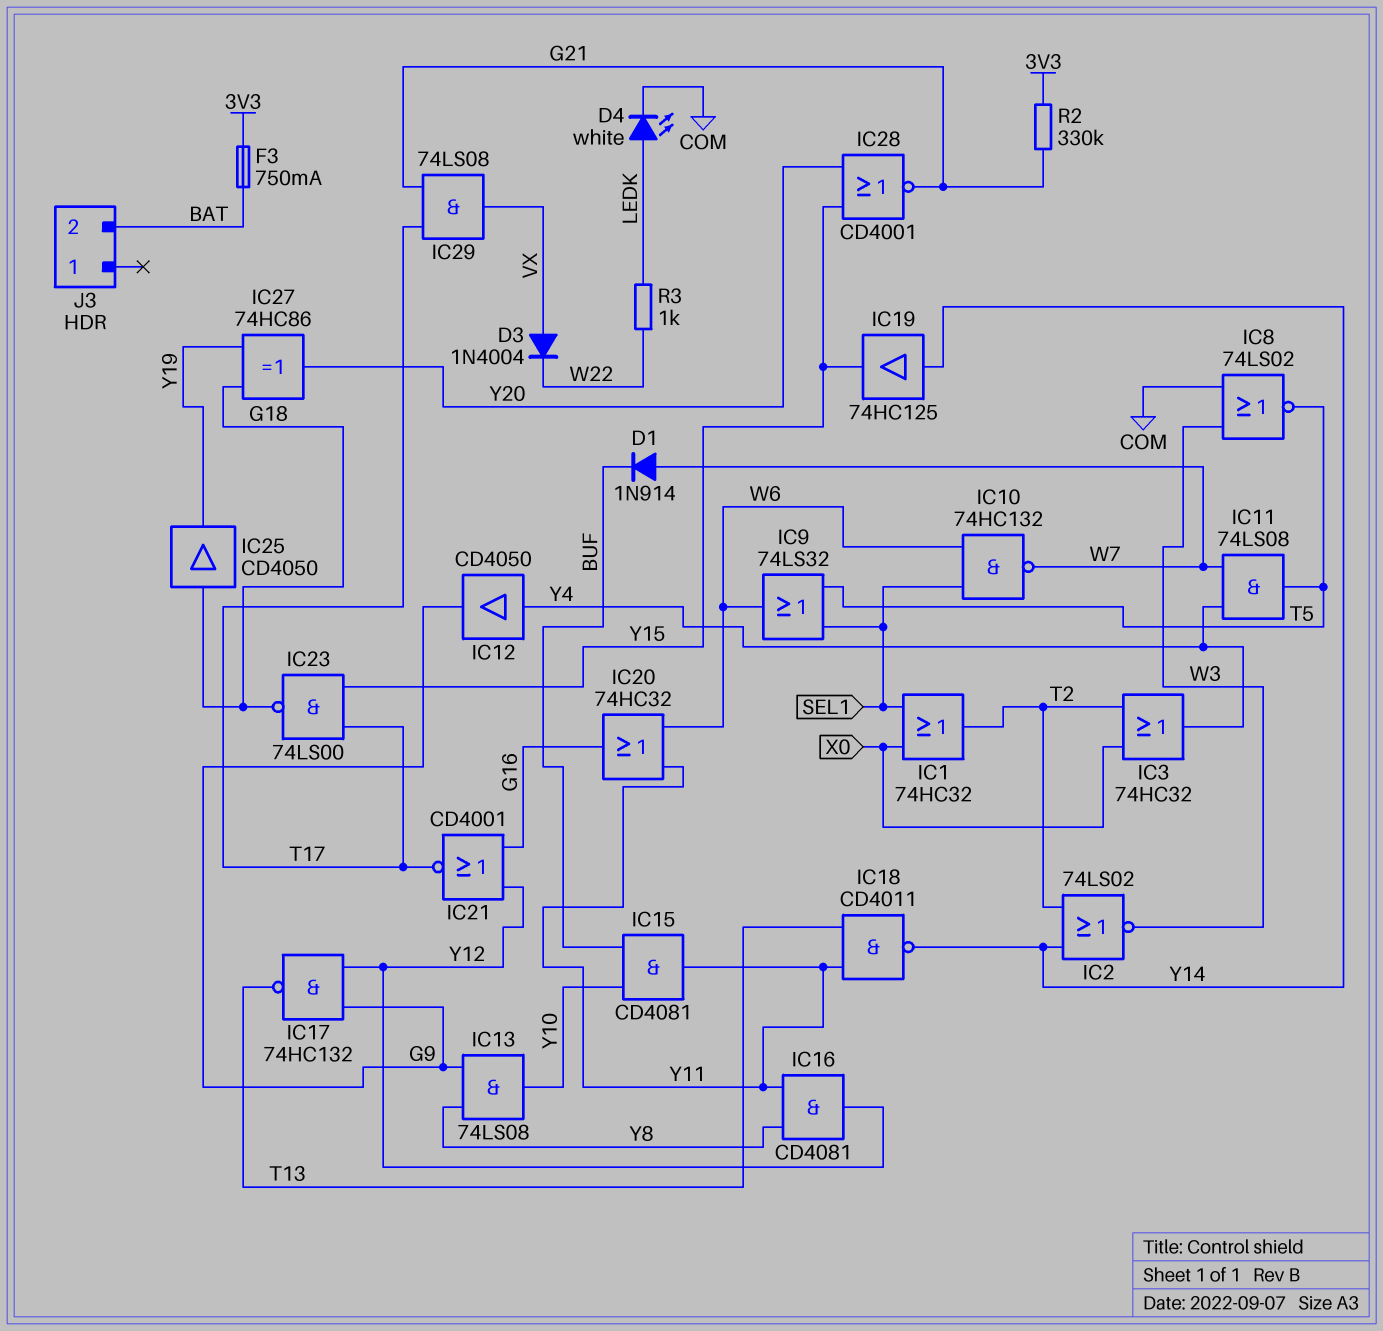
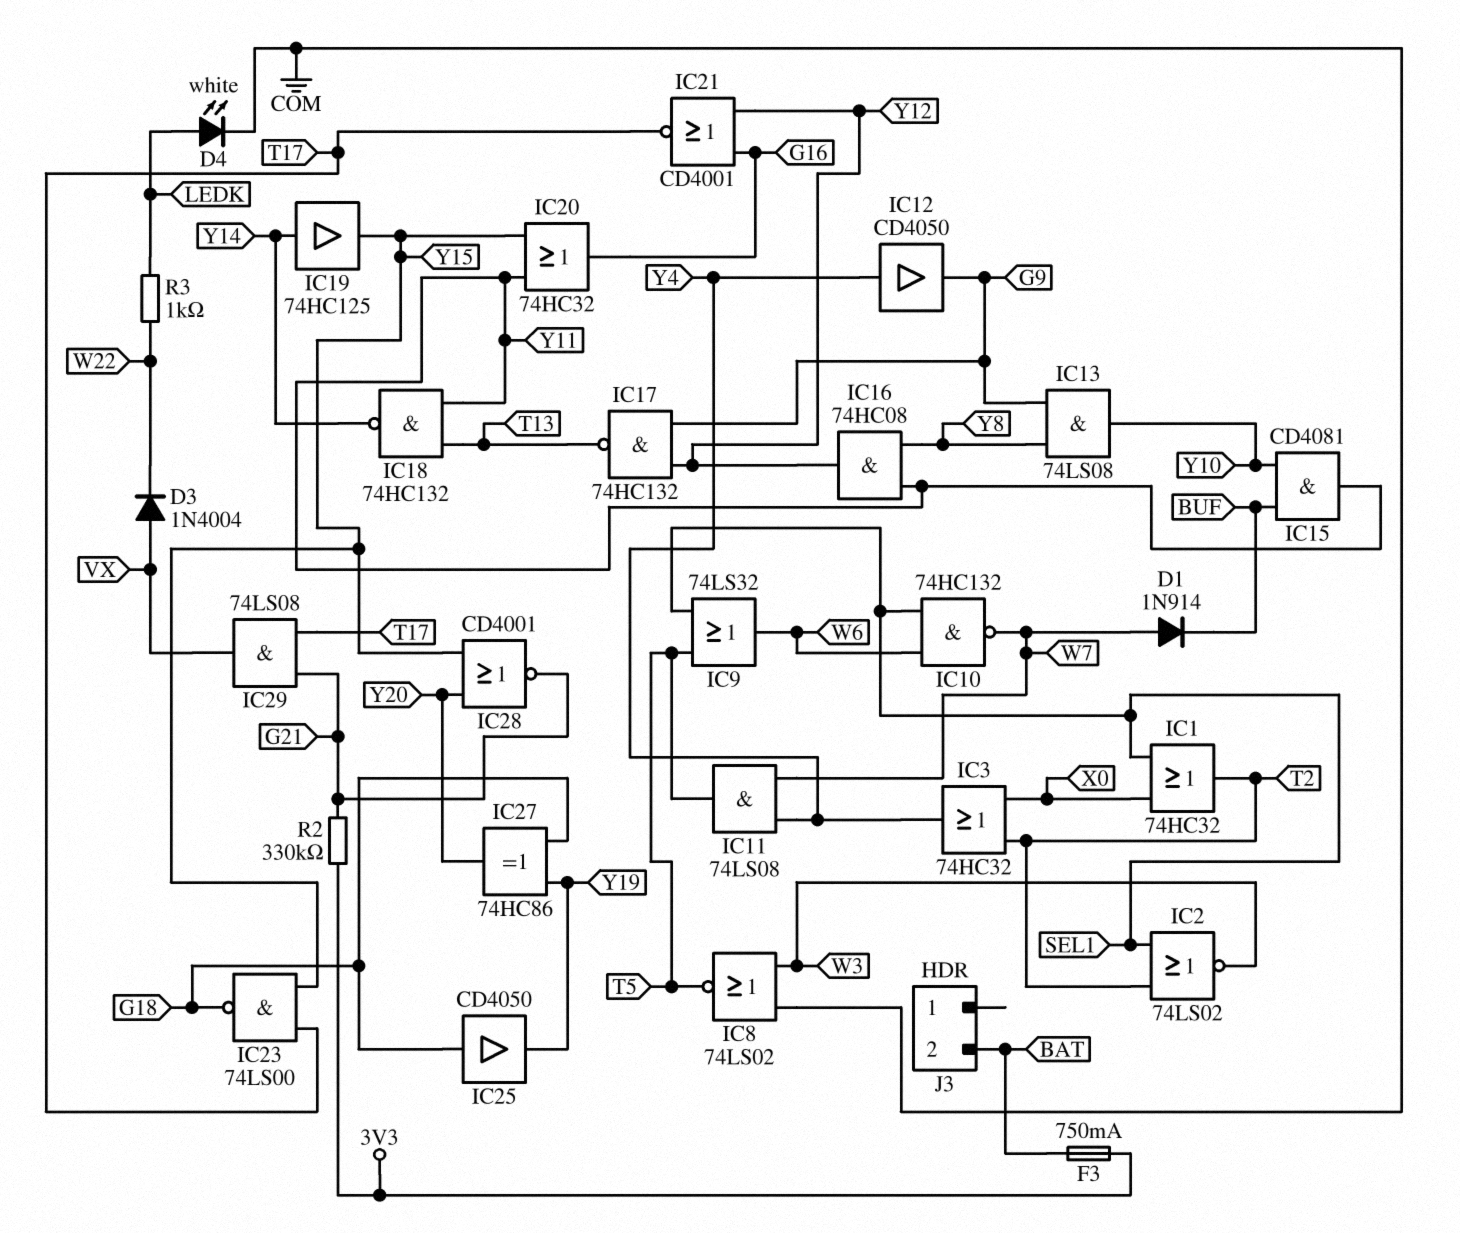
IC2: NOR 74LS02 (in T2, in Y14, out W3) -> NOR 74LS02 (in SEL1, in T2, out W3)
IC16: AND CD4081 (in Y8, in Y11, out Y12) -> AND 74HC08 (in Y8, in Y11, out Y12)
IC18: NAND CD4011 (in T13, in Y11, out Y14) -> NAND 74HC132 (in T13, in Y11, out Y14)
IC20: OR 74HC32 (in W6, in Y11, out G16) -> OR 74HC32 (in Y11, in Y15, out G16)

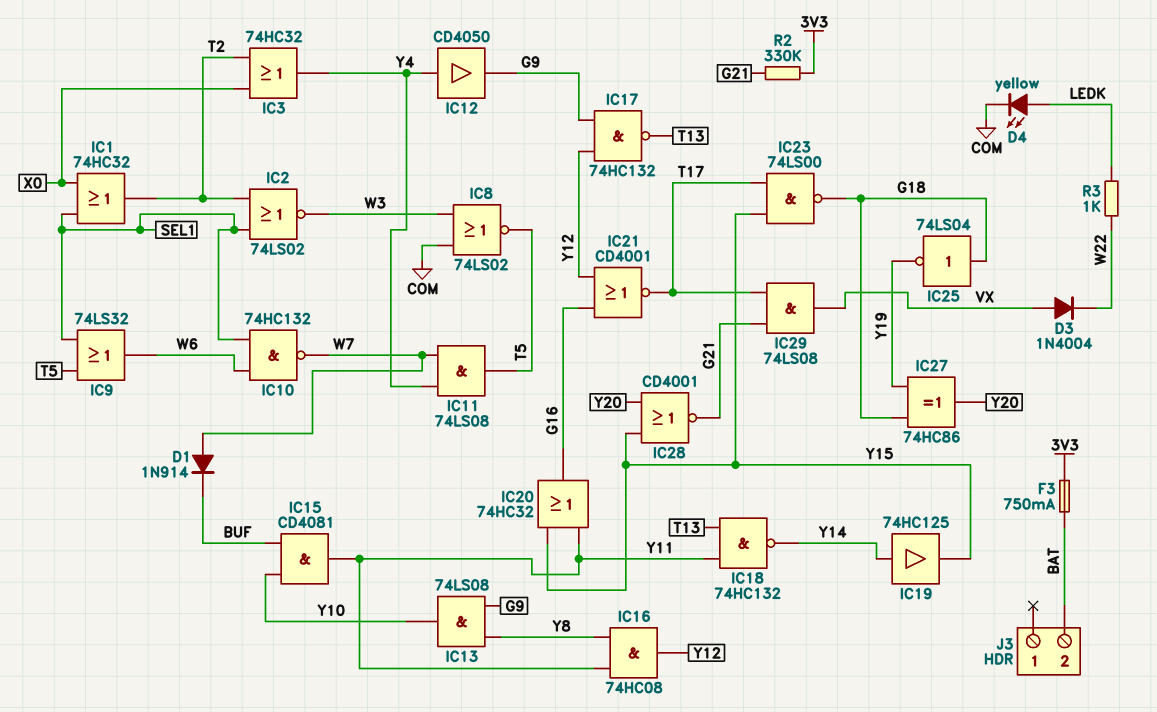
D4: LED white (A LEDK, K COM) -> LED yellow (A LEDK, K COM)
IC25: buffer CD4050 (in G18, out Y19) -> NOT 74LS04 (in G18, out Y19)

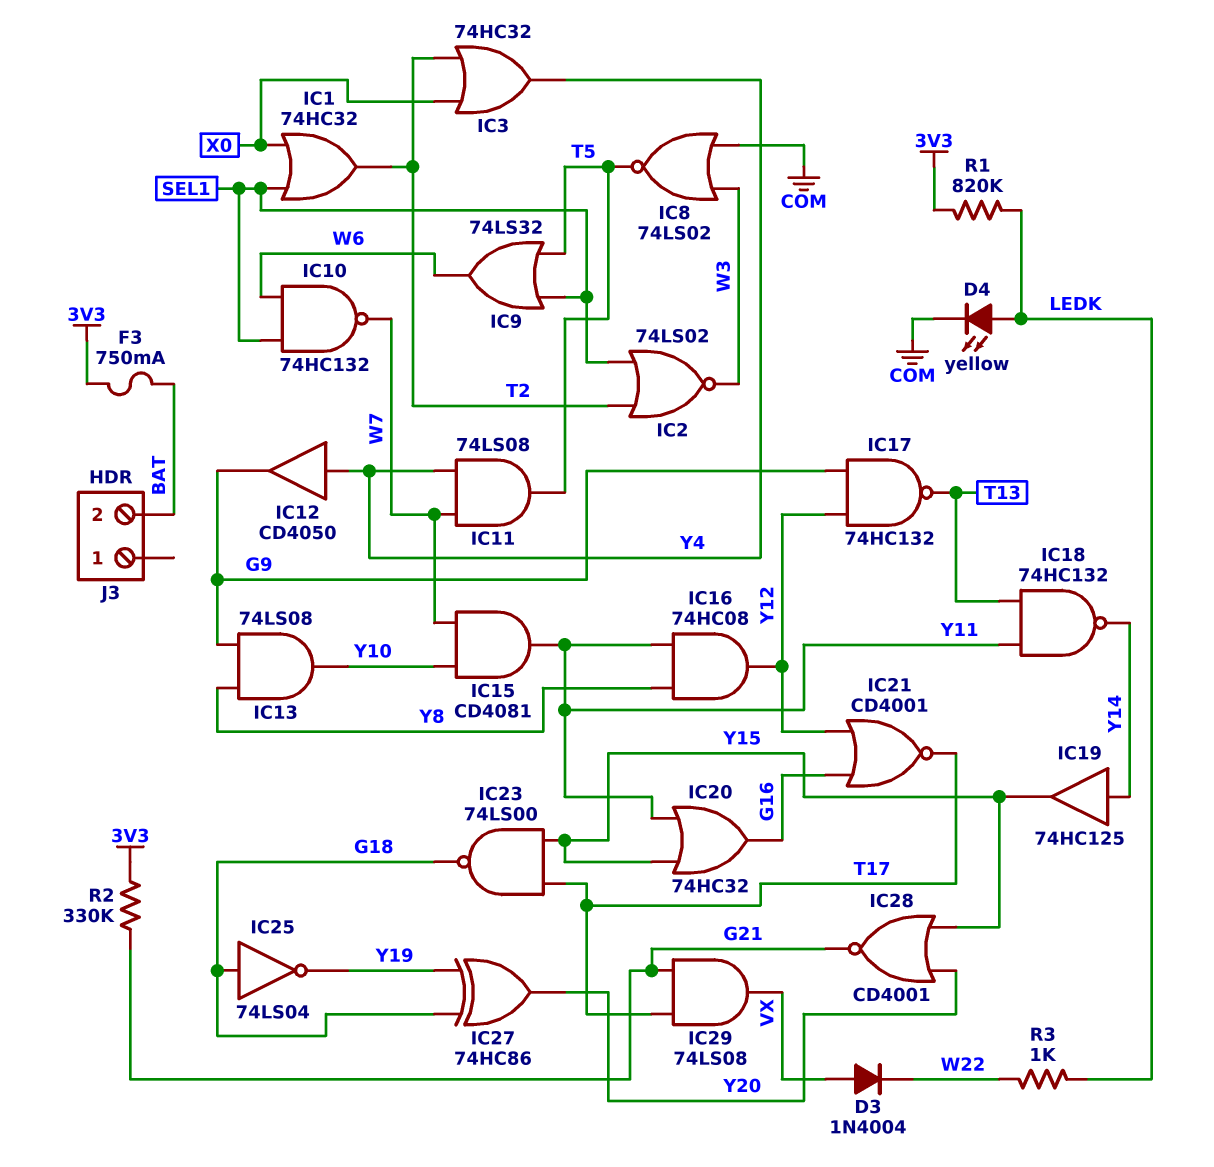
D1: diode 1N914 (A W7, K BUF) -> none
IC15: AND CD4081 (in BUF, in Y10, out Y11) -> AND CD4081 (in W7, in Y10, out Y11)
R1: none -> 820k (3V3, LEDK)

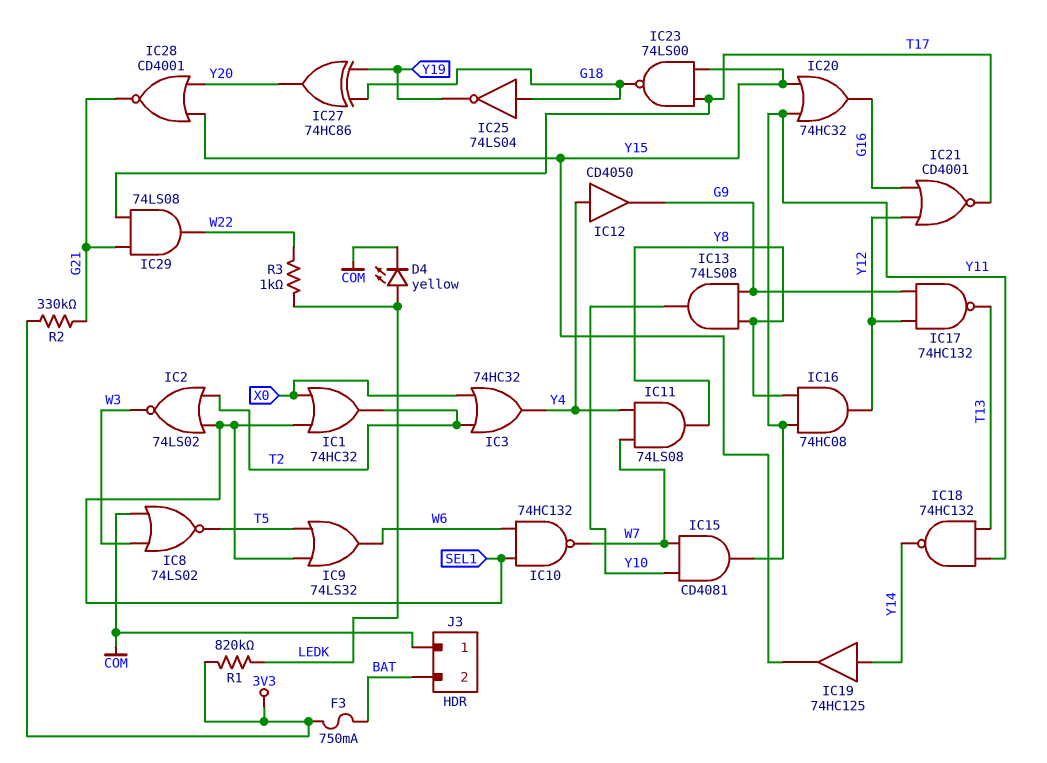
D3: diode 1N4004 (A VX, K W22) -> none
IC11: AND 74LS08 (in W7, in Y4, out T5) -> AND 74LS08 (in W7, in Y4, out Y8)
IC29: AND 74LS08 (in G21, in T17, out VX) -> AND 74LS08 (in G21, in T17, out W22)
J3 pin 1: none -> COM

